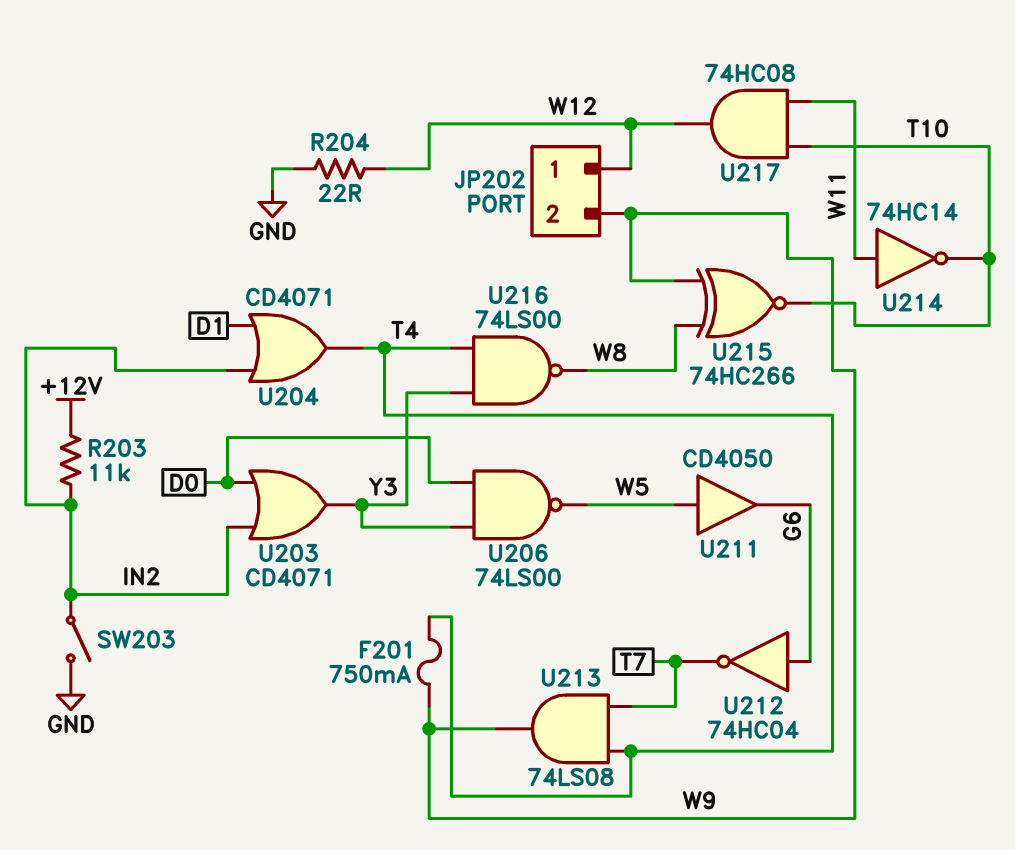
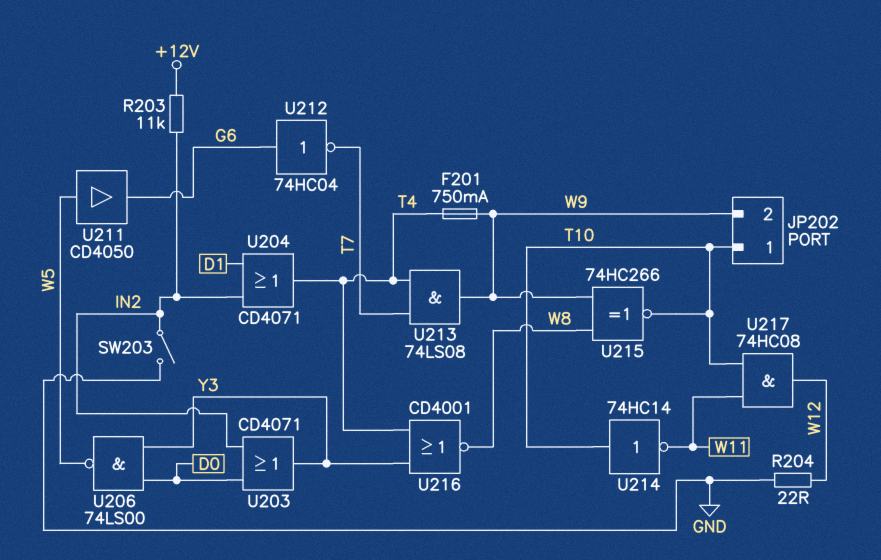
JP202 pin 1: W12 -> T10
U214: NOT 74HC14 (in W11, out T10) -> NOT 74HC14 (in T10, out W11)
U216: NAND 74LS00 (in T4, in Y3, out W8) -> NOR CD4001 (in T4, in Y3, out W8)

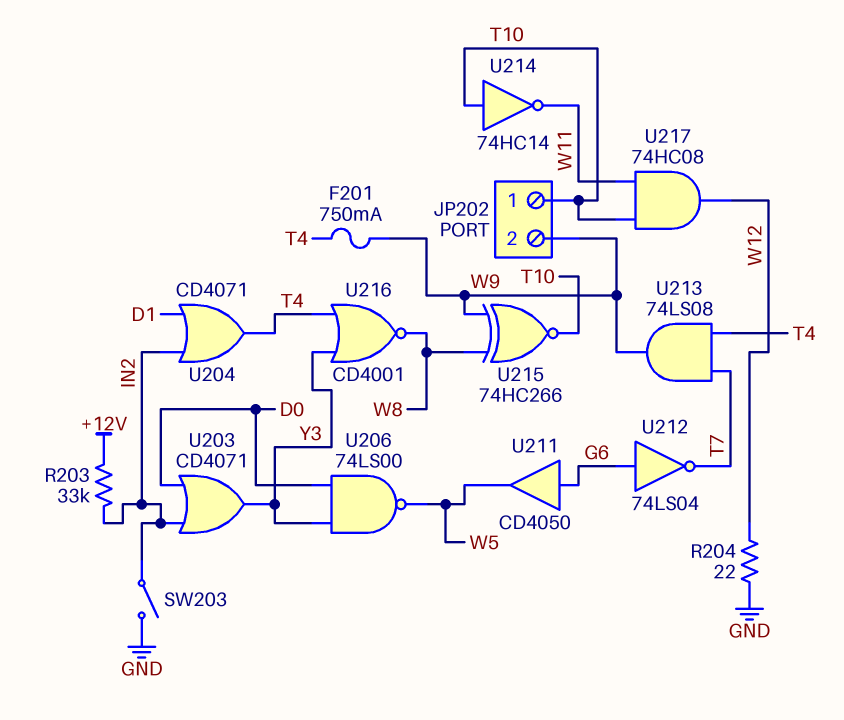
R203: 11k (+12V, IN2) -> 33k (+12V, IN2)
U211: buffer CD4050 (in W5, out G6) -> buffer CD4050 (in G6, out W5)
U212: NOT 74HC04 (in G6, out T7) -> NOT 74LS04 (in G6, out T7)

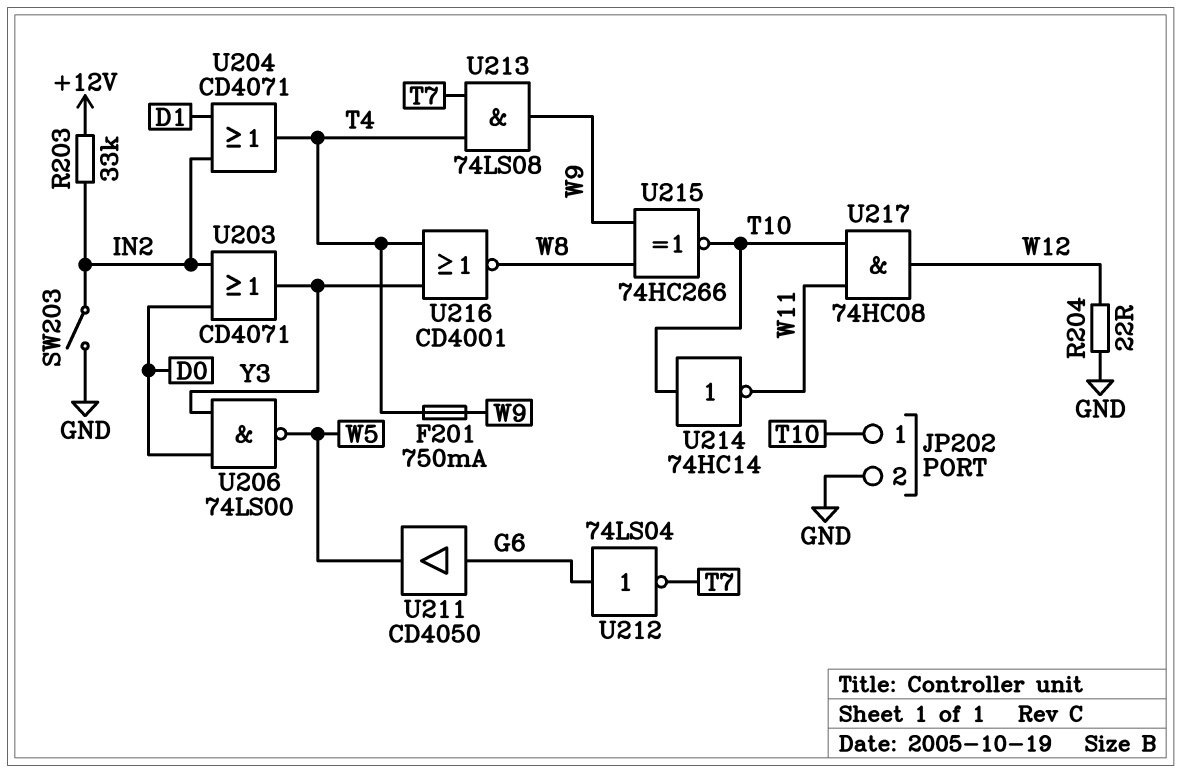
JP202 pin 2: W9 -> GND

